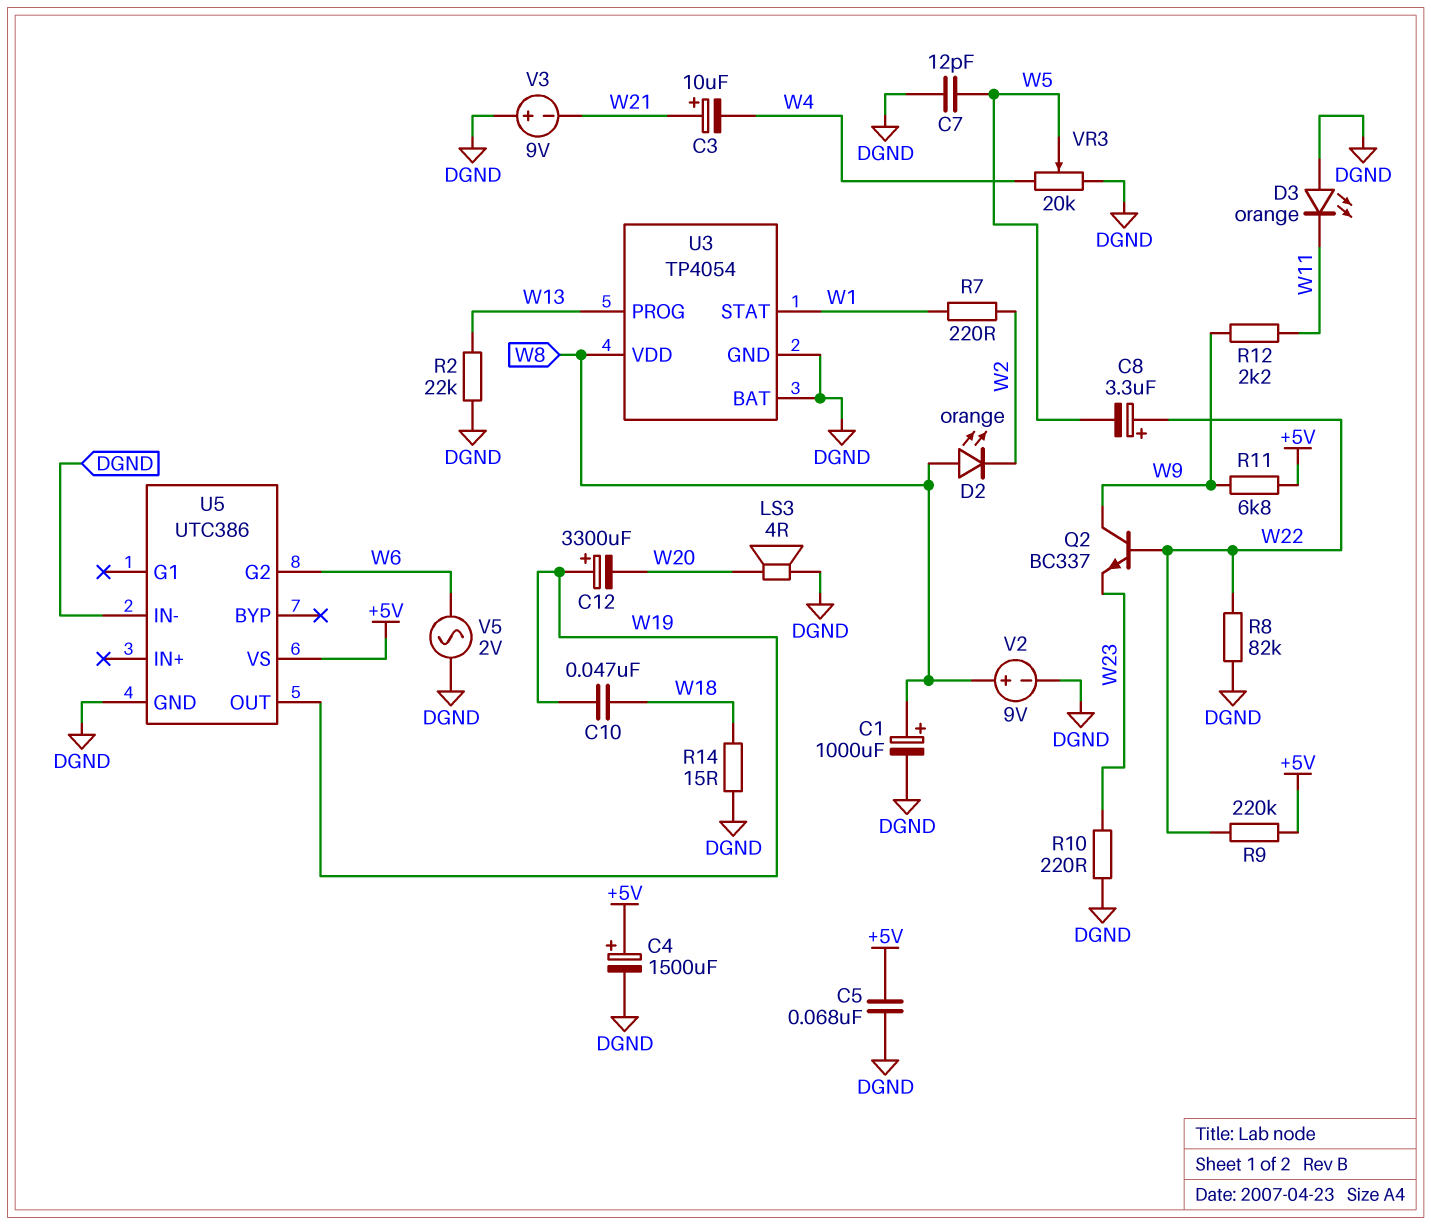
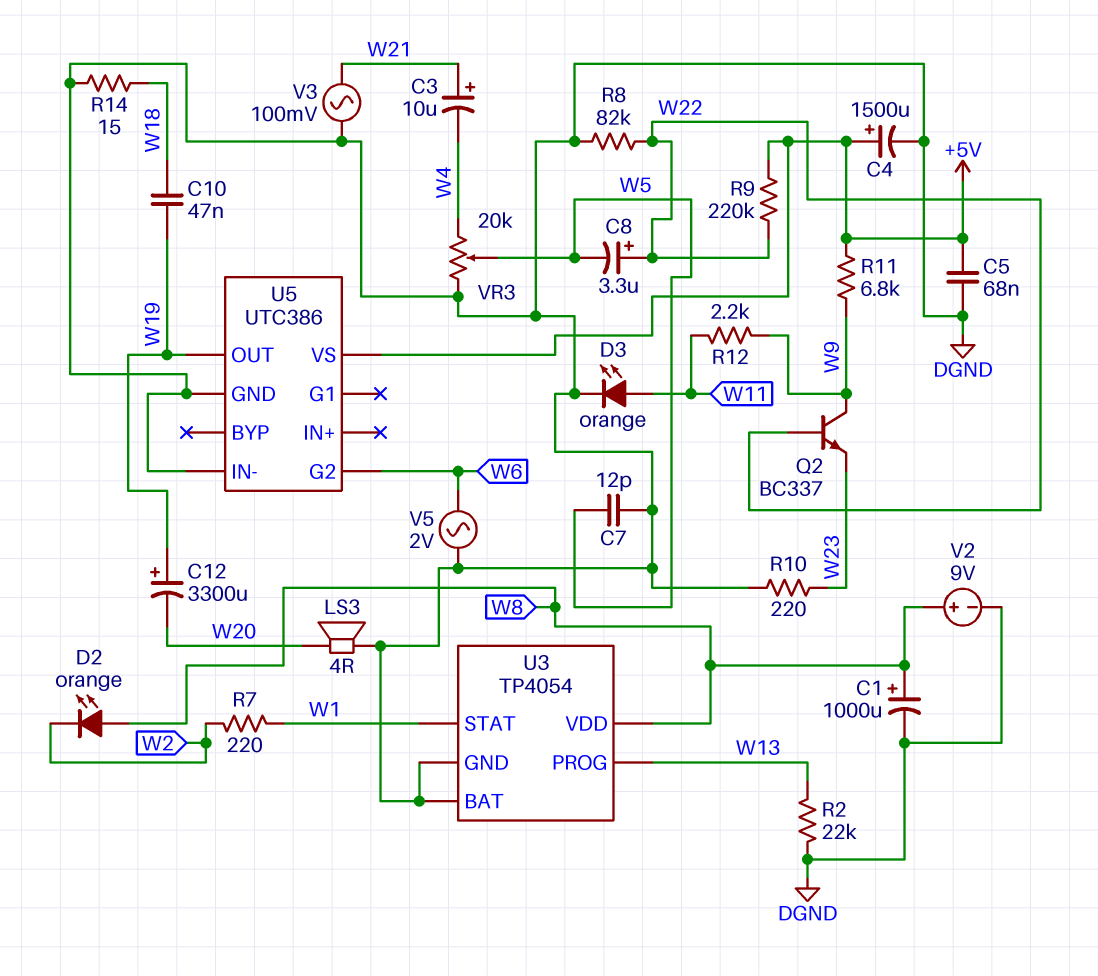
D3: LED orange (A DGND, K W11) -> LED orange (A W11, K DGND)
V3: 9V (plus DGND, minus W21) -> AC 100mV (DGND, W21)

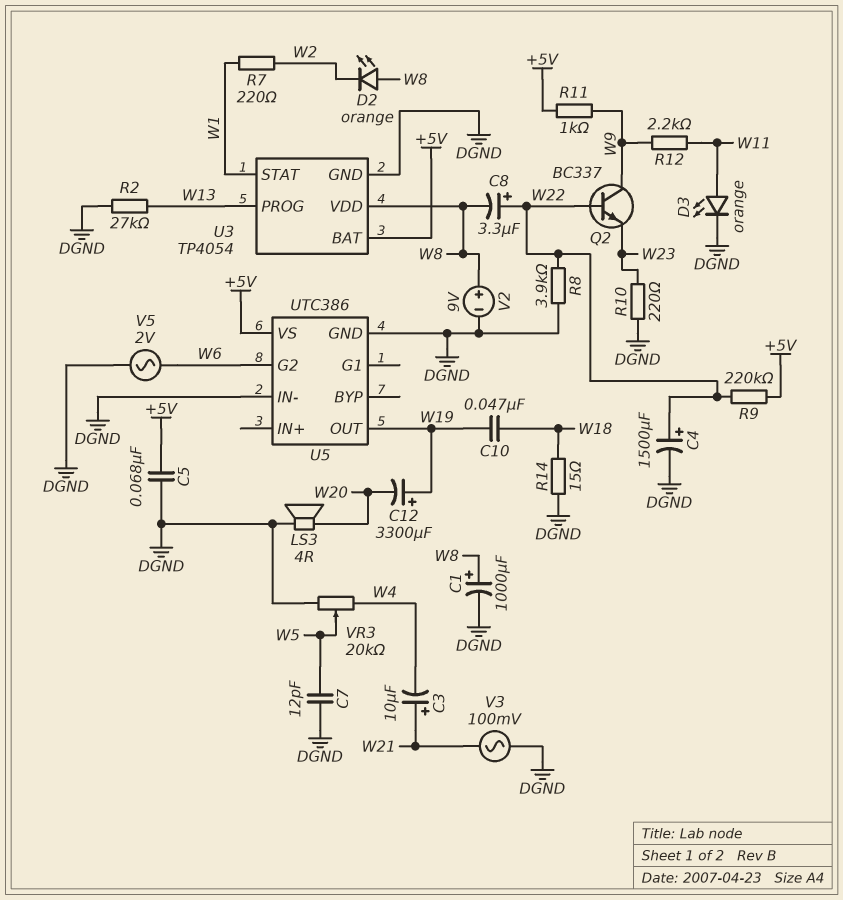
C4: 1500uF (plus +5V, minus DGND) -> 1500uF (plus W22, minus DGND)
C8: 3.3uF (plus W22, minus W5) -> 3.3uF (plus W22, minus W8)
R2: 22k (DGND, W13) -> 27k (DGND, W13)
R8: 82k (DGND, W22) -> 3.9k (DGND, W22)
R11: 6.8k (+5V, W9) -> 1k (+5V, W9)
U3 pin BAT: DGND -> +5V

